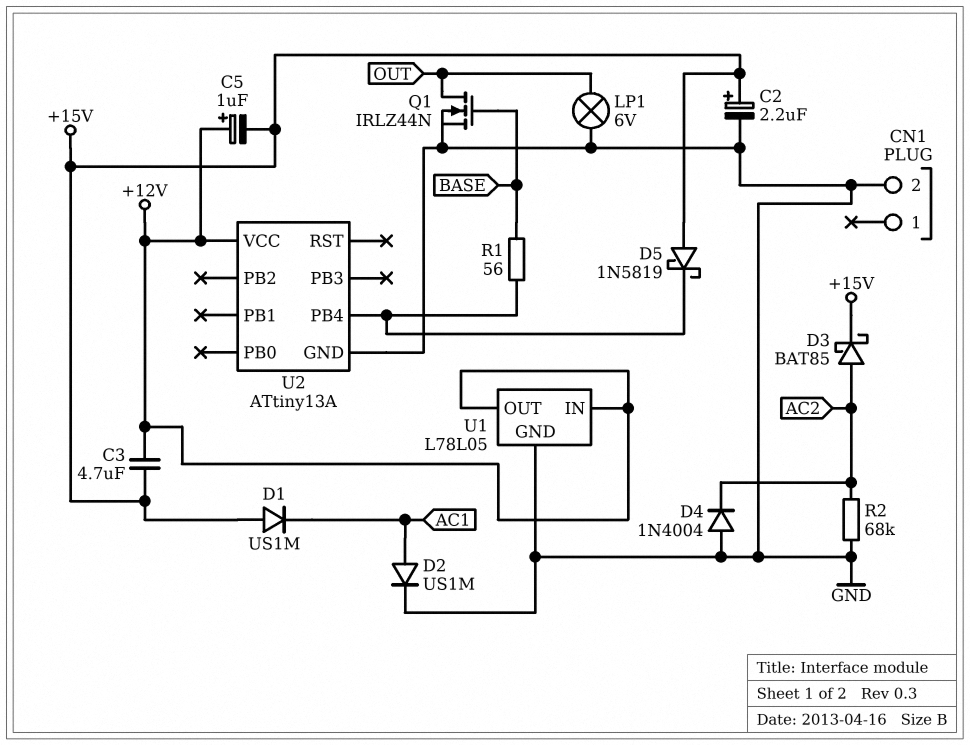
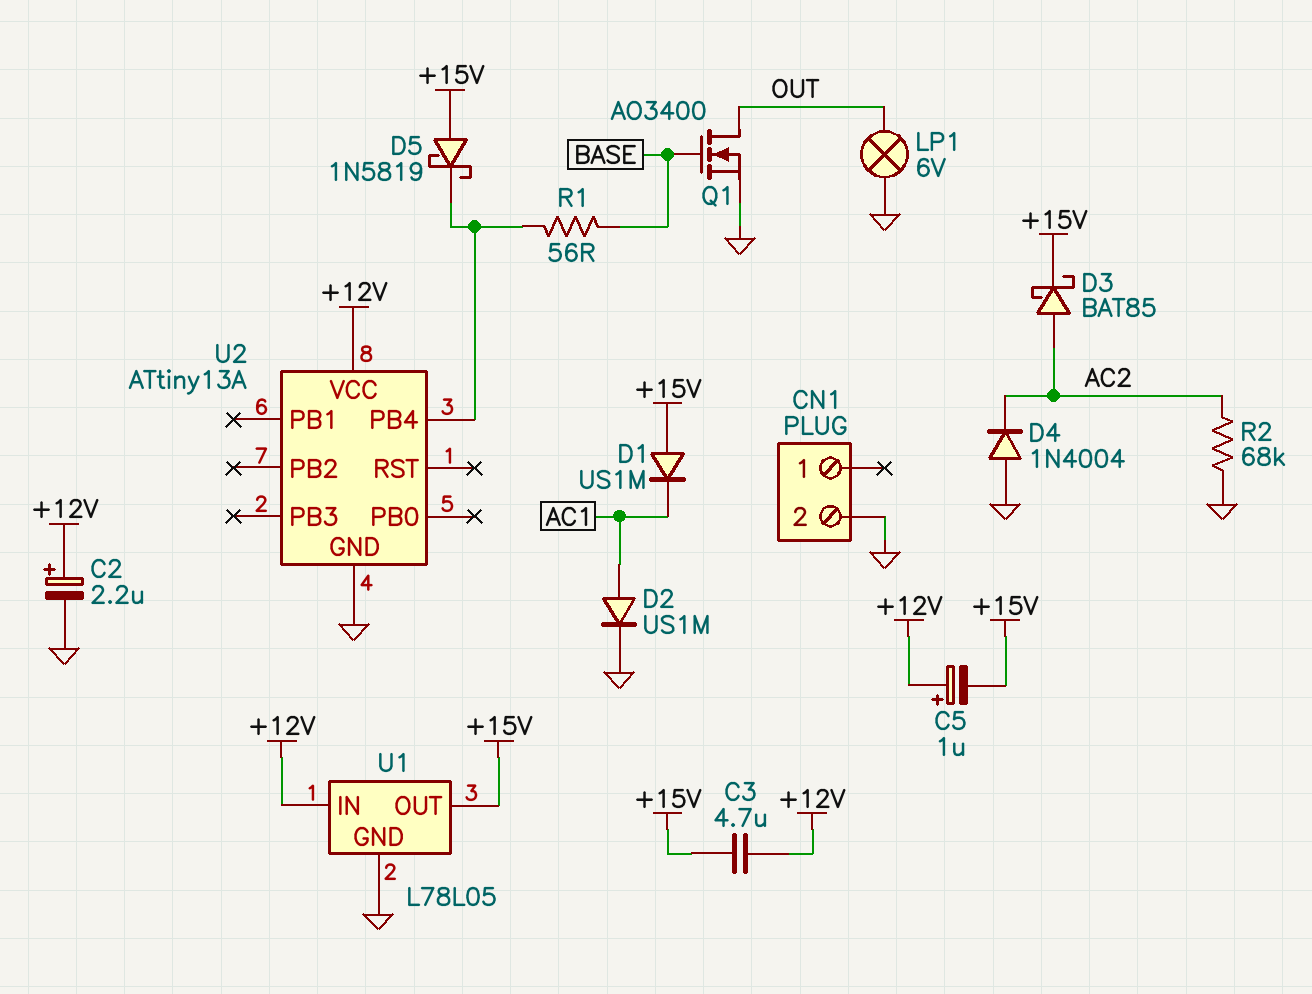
C2: 2.2uF (plus +15V, minus GND) -> 2.2uF (plus +12V, minus GND)
Q1: NMOS IRLZ44N (G BASE, D OUT, S GND) -> NMOS AO3400 (G BASE, D OUT, S GND)
U1 pin OUT: +12V -> +15V

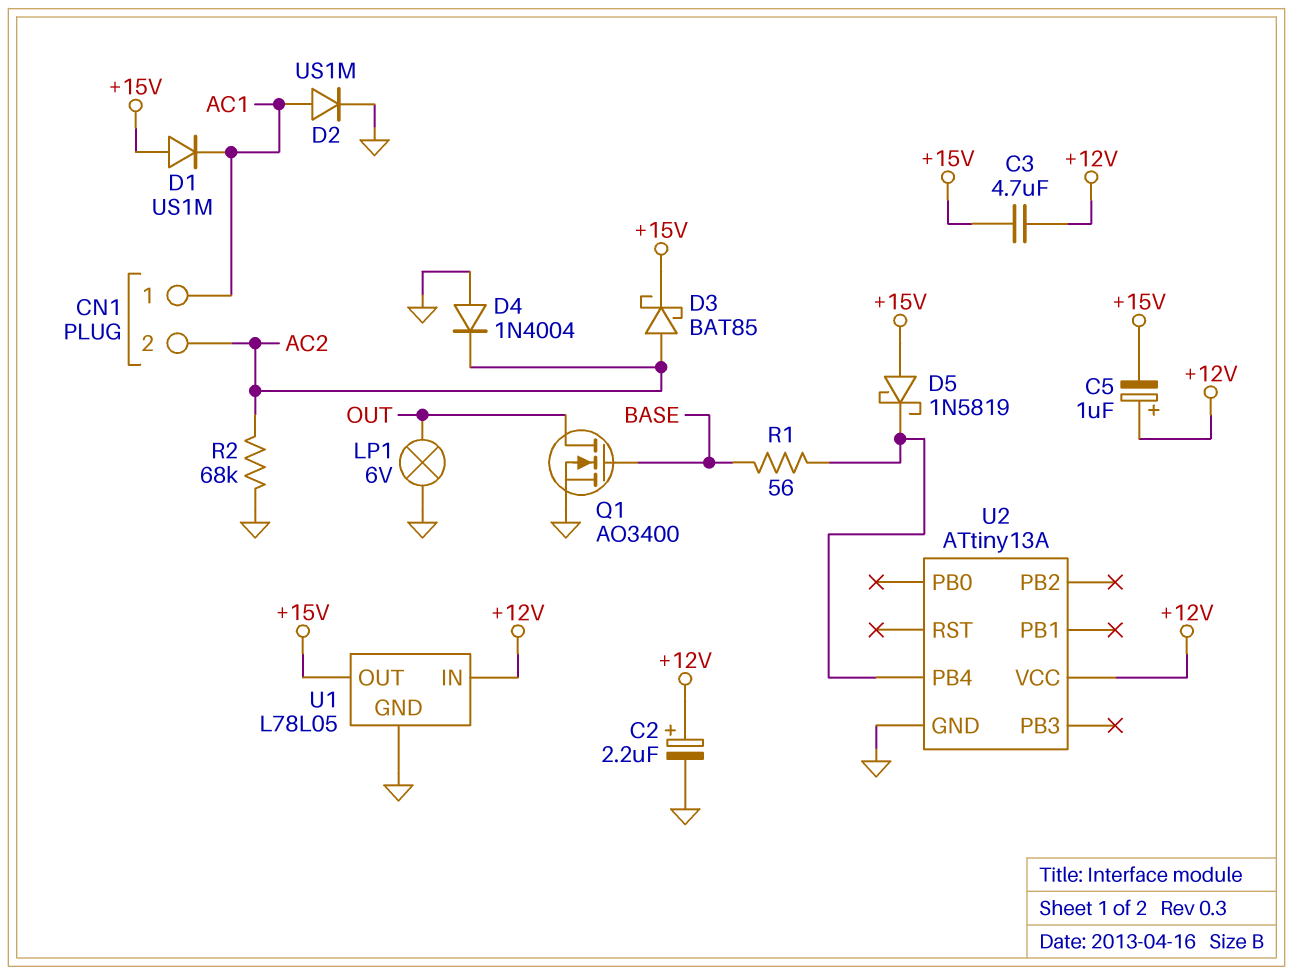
CN1 pin 1: none -> AC1
CN1 pin 2: GND -> AC2

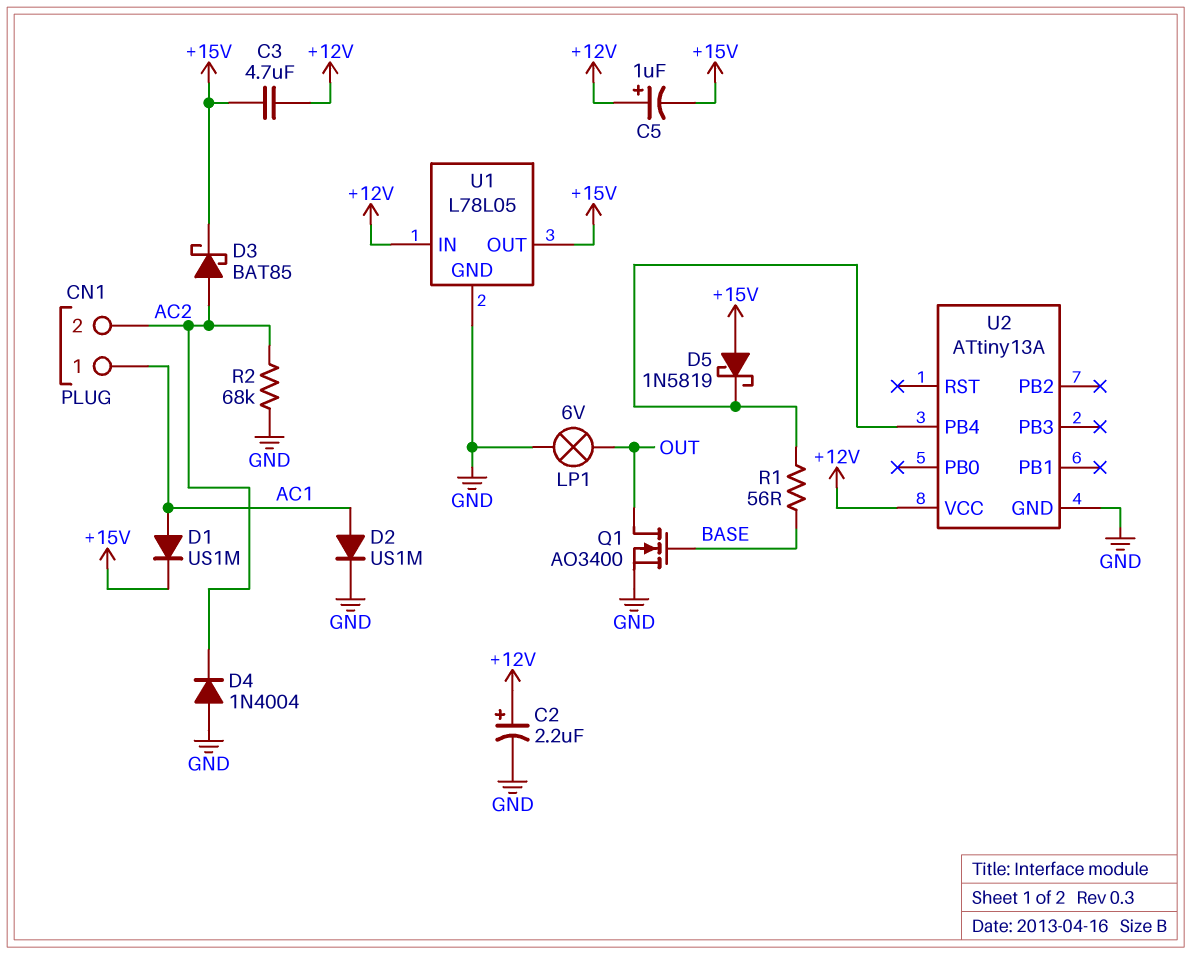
D1: diode US1M (A +15V, K AC1) -> diode US1M (A AC1, K +15V)

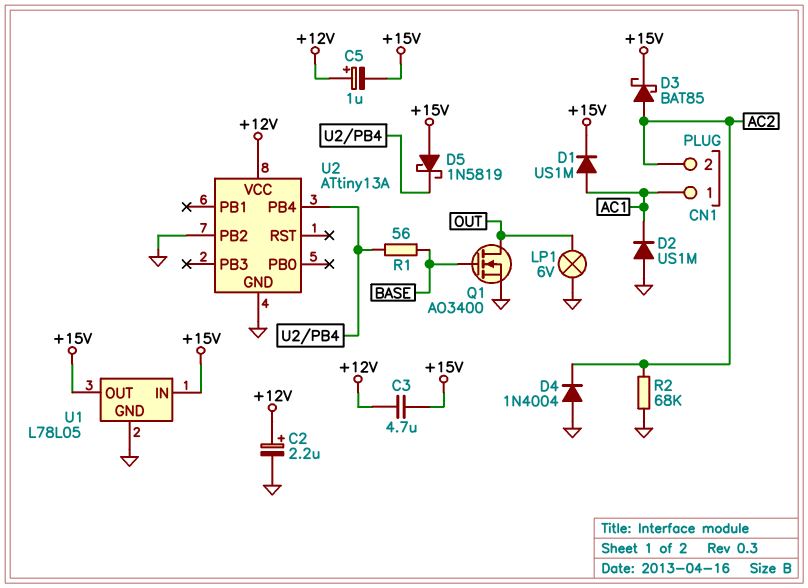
D2: diode US1M (A AC1, K GND) -> diode US1M (A GND, K AC1)
U1 pin IN: +12V -> +15V
U2 pin PB2: none -> GND

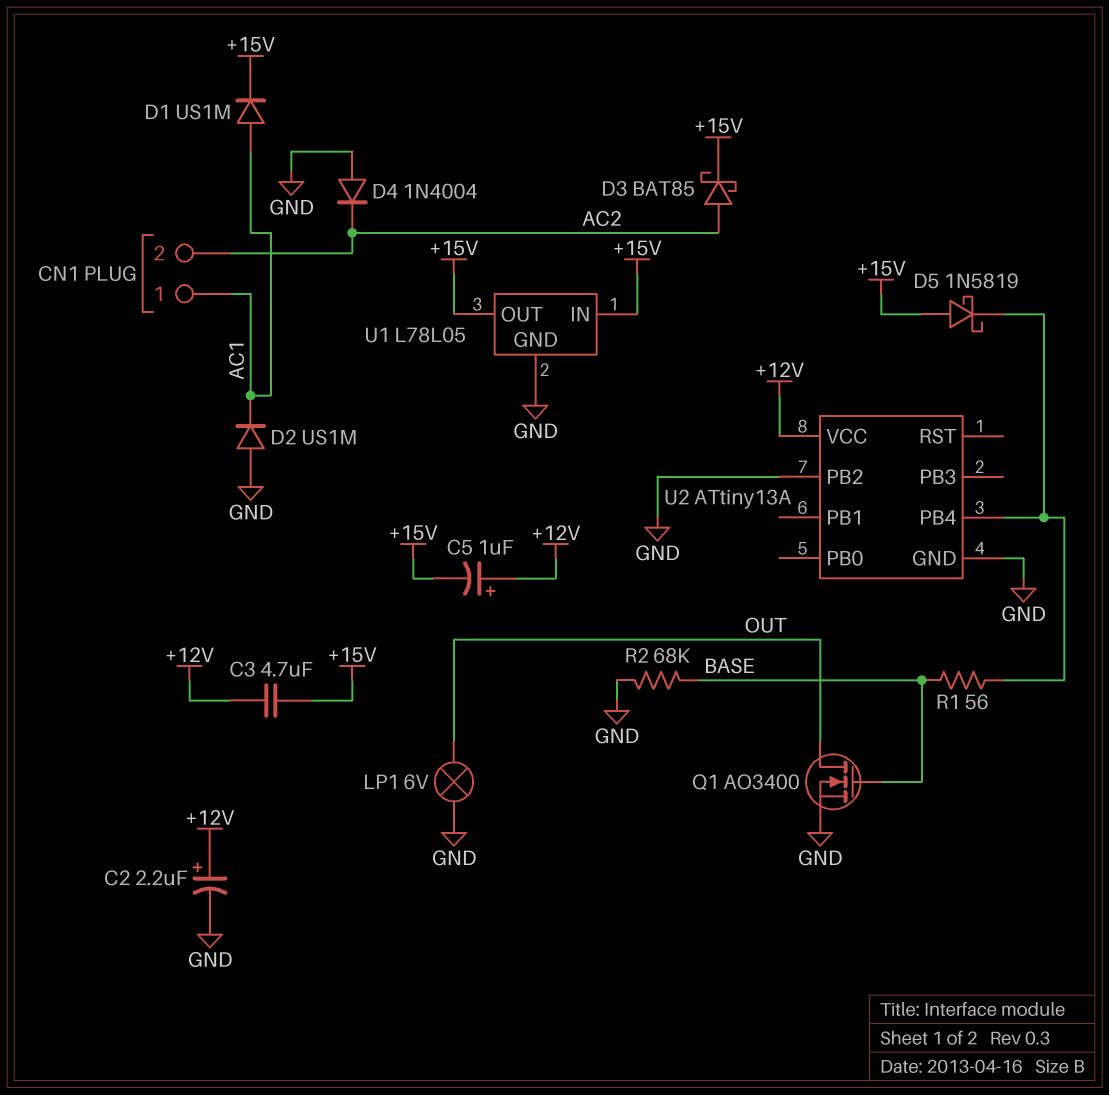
R2: 68k (AC2, GND) -> 68k (BASE, GND)

